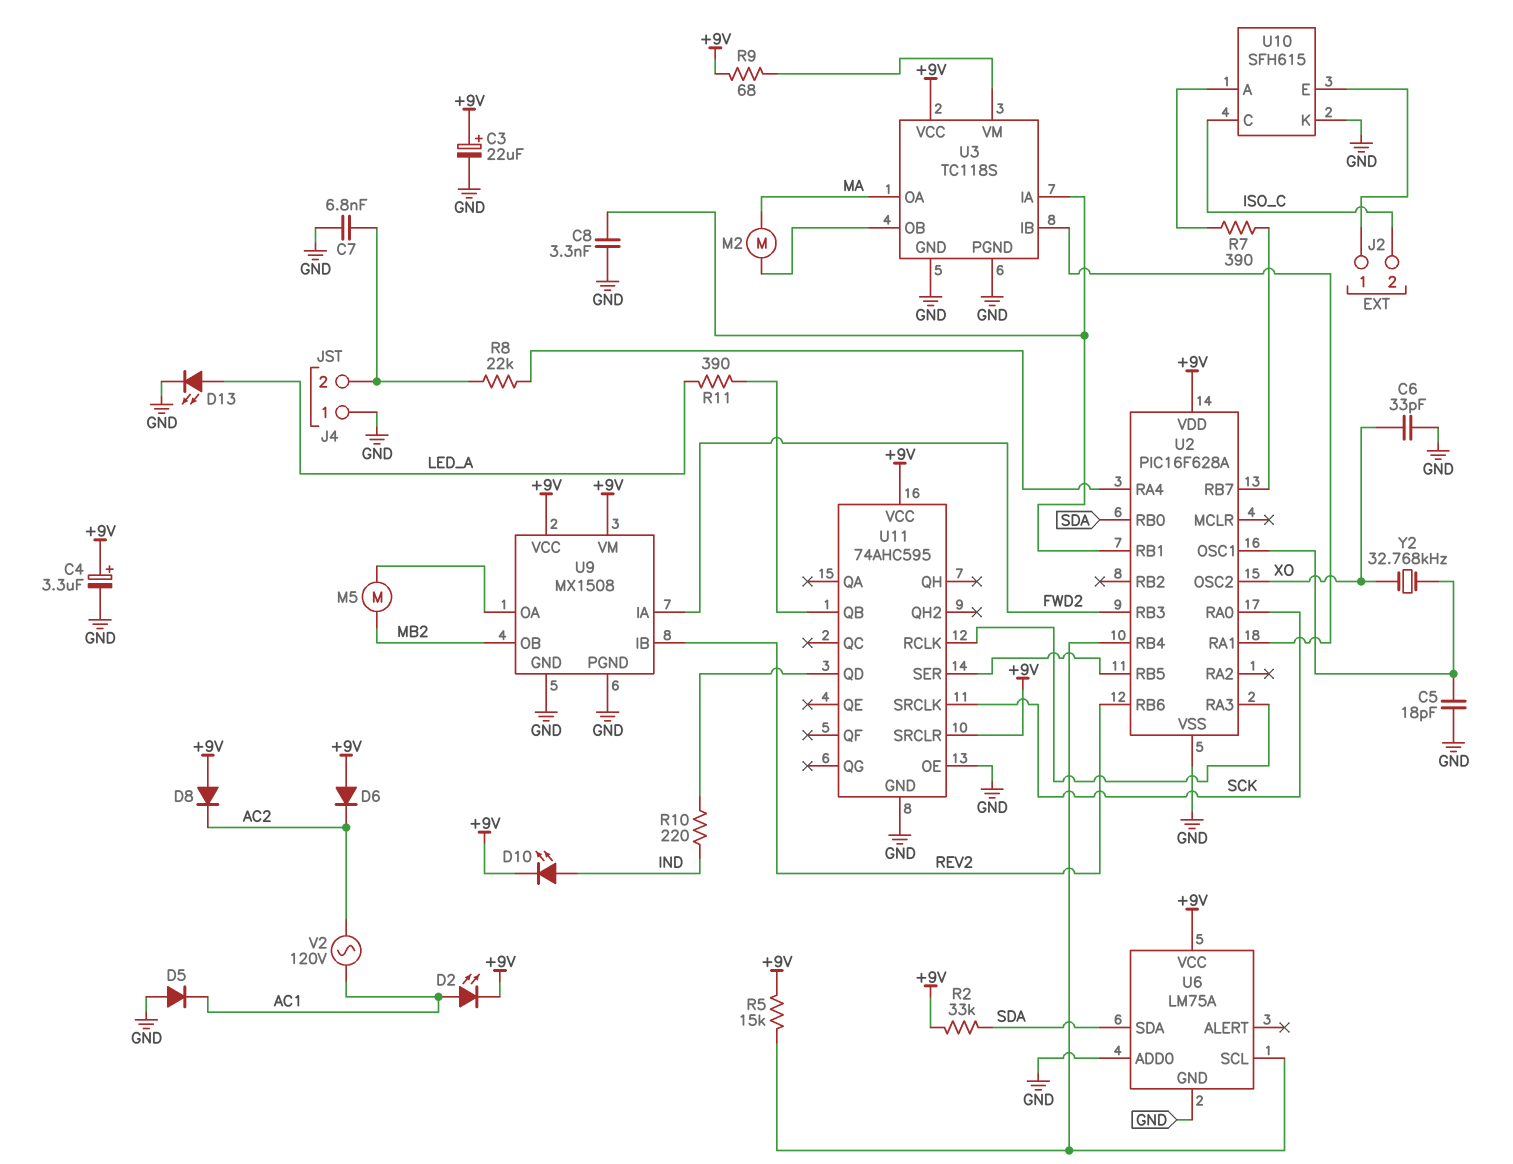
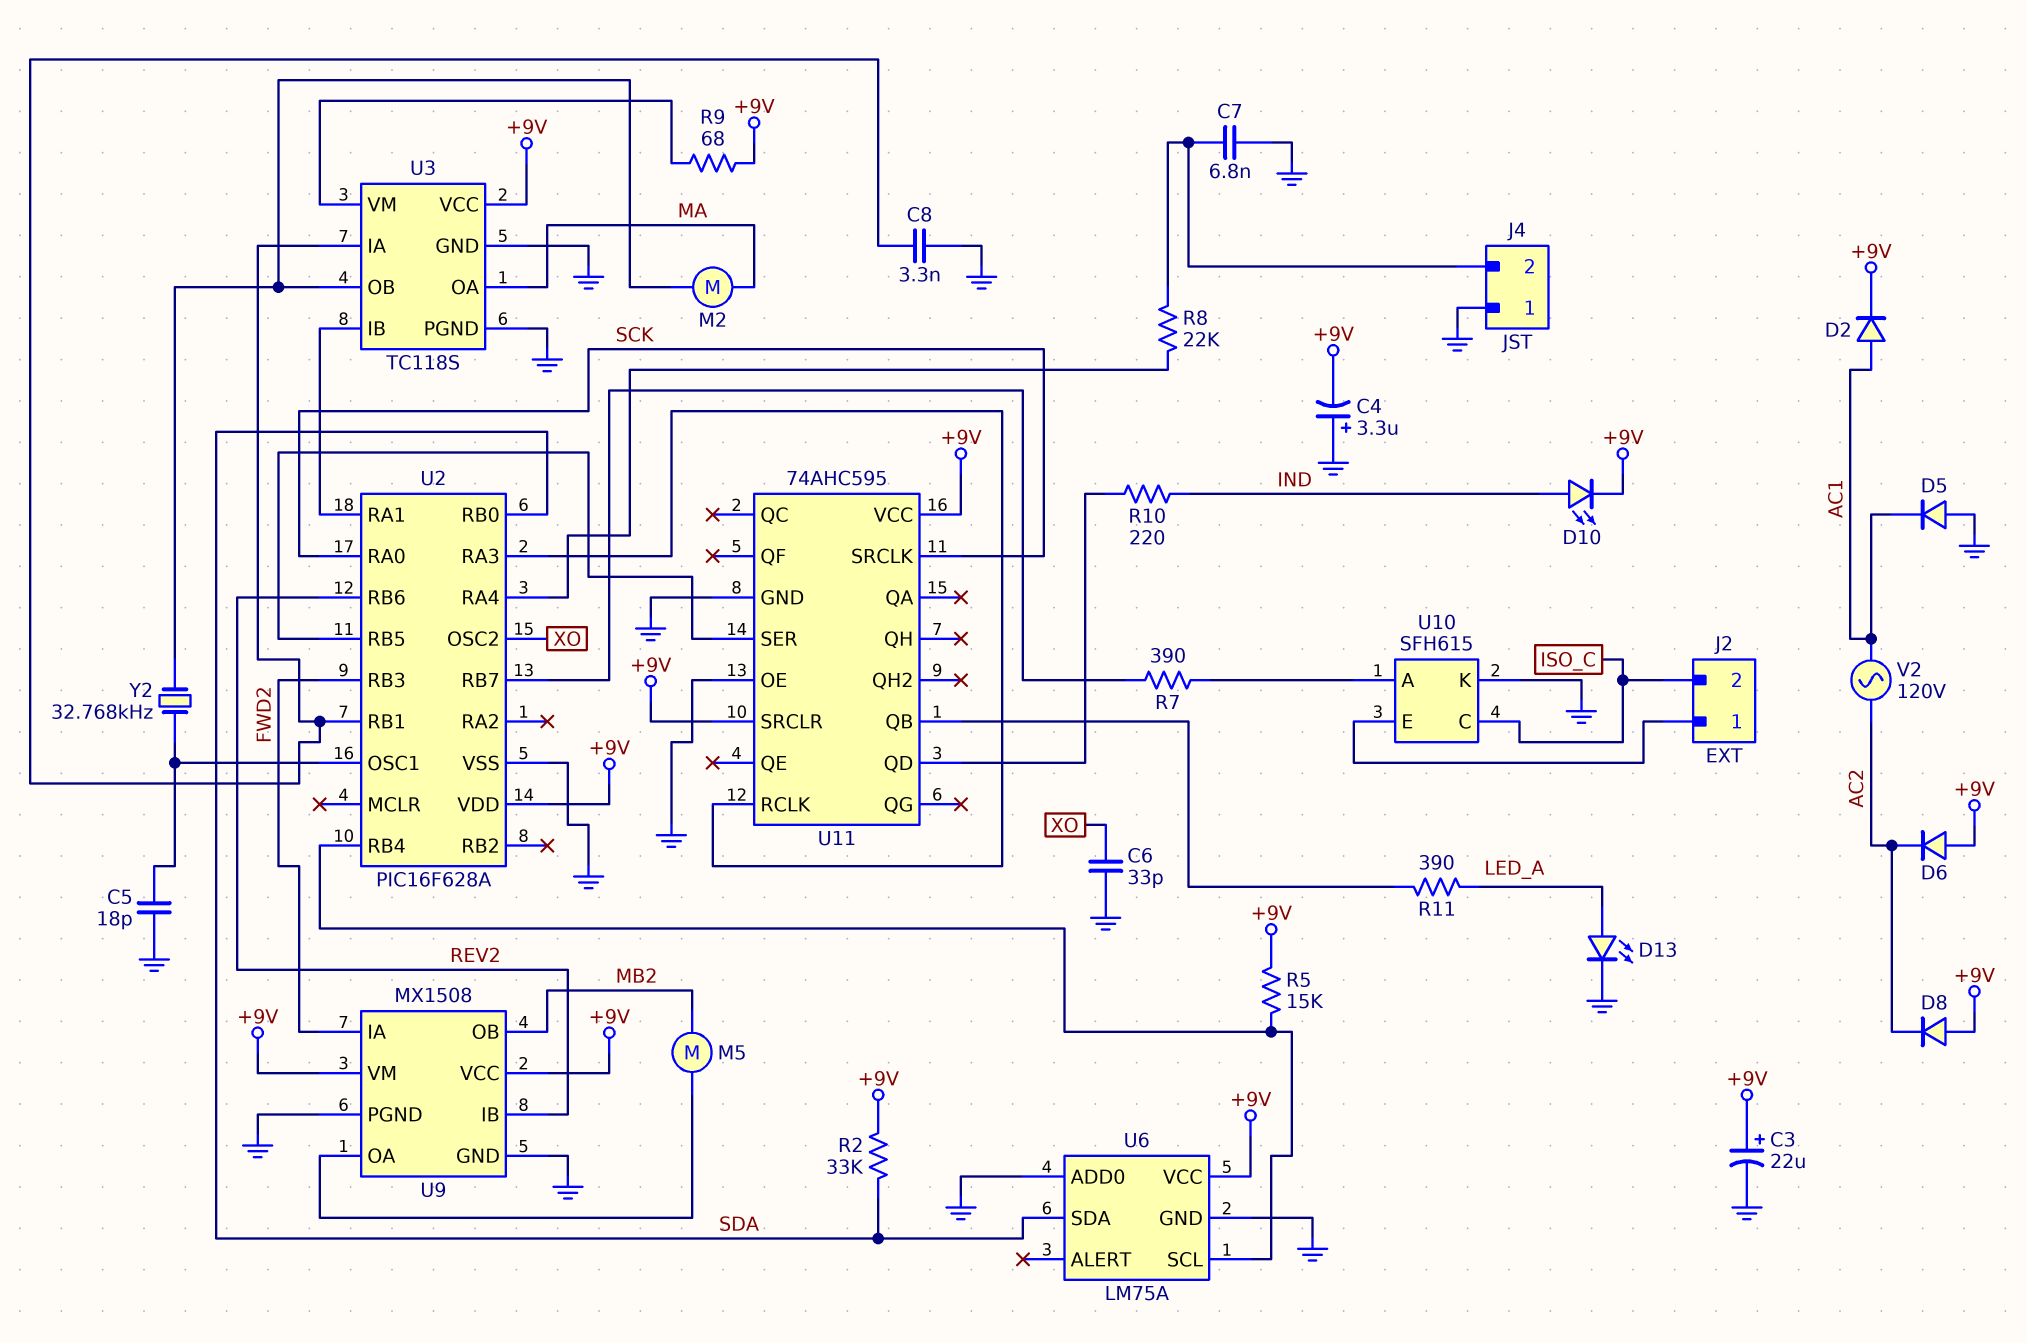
C4: 3.3uF (plus +9V, minus GND) -> 3.3uF (plus GND, minus +9V)
D2: LED (A AC1, K +9V) -> diode (A AC1, K +9V)
Y2: 32.768kHz (U2/OSC1, XO) -> 32.768kHz (U2/OSC1, U3/OB)

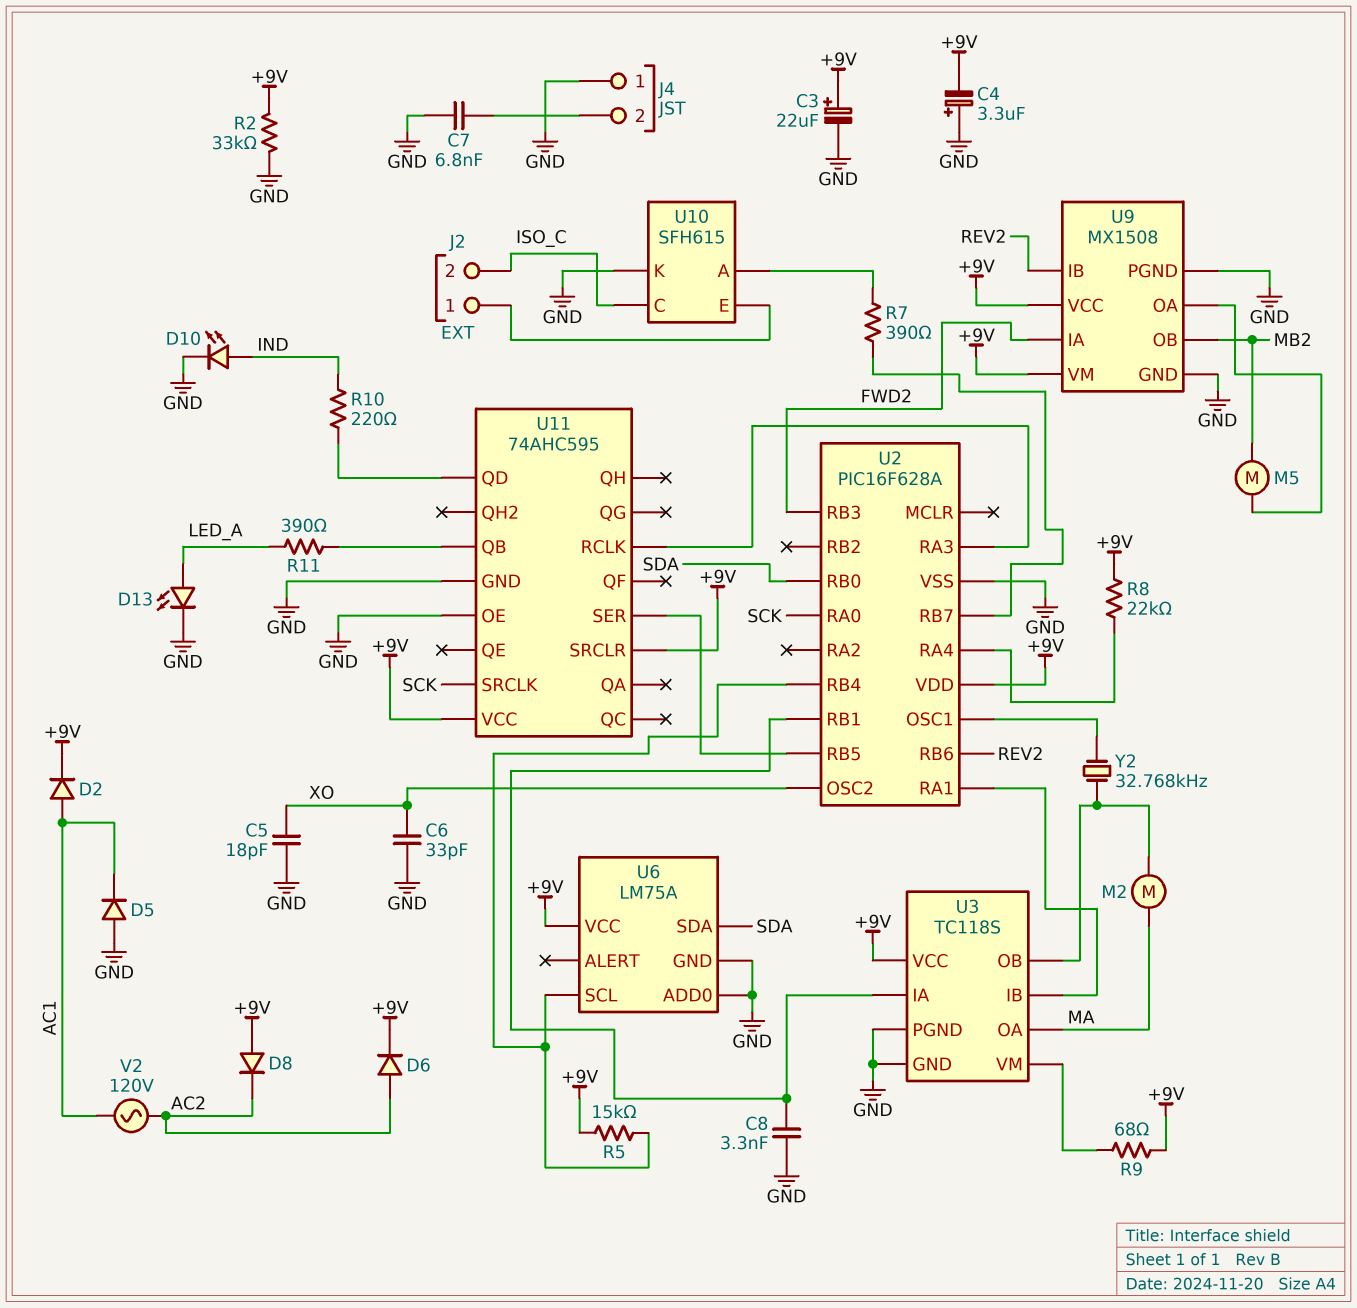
C5: 18pF (GND, U2/OSC1) -> 18pF (GND, XO)
D6: diode (A +9V, K AC2) -> diode (A AC2, K +9V)
D10: LED (A IND, K +9V) -> LED (A IND, K GND)
R2: 33k (+9V, SDA) -> 33k (+9V, GND)
R8: 22k (J4/2, U2/RA4) -> 22k (+9V, U2/RA4)

